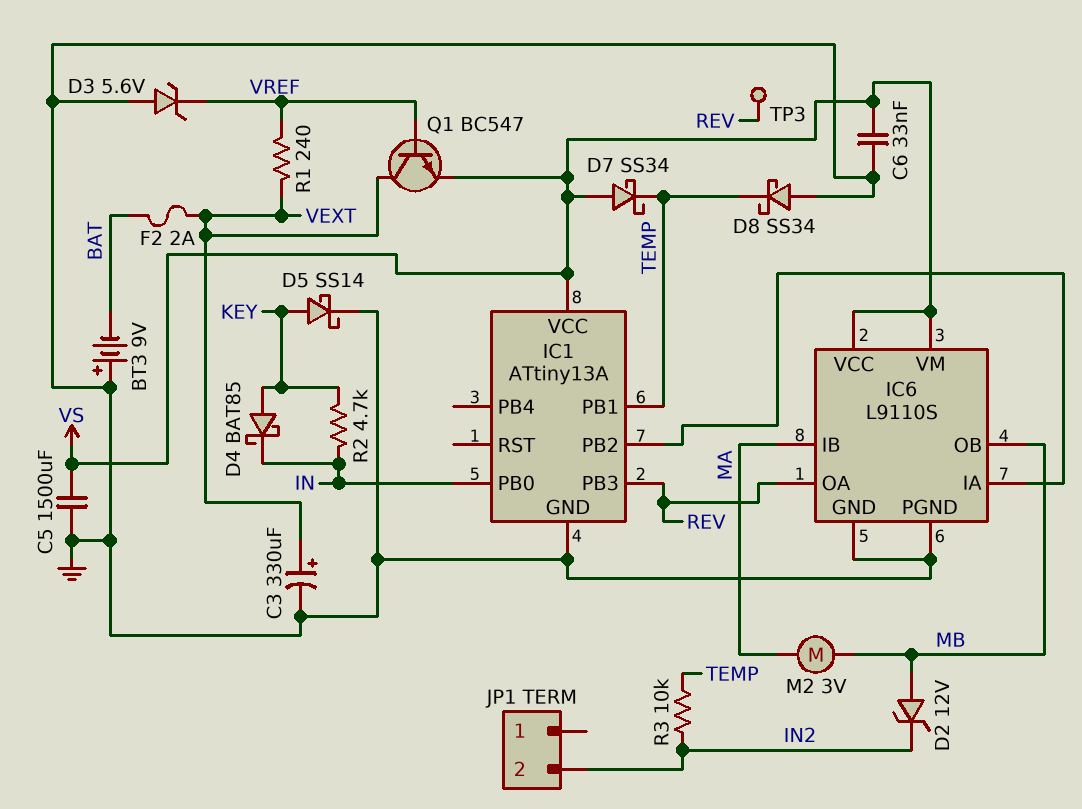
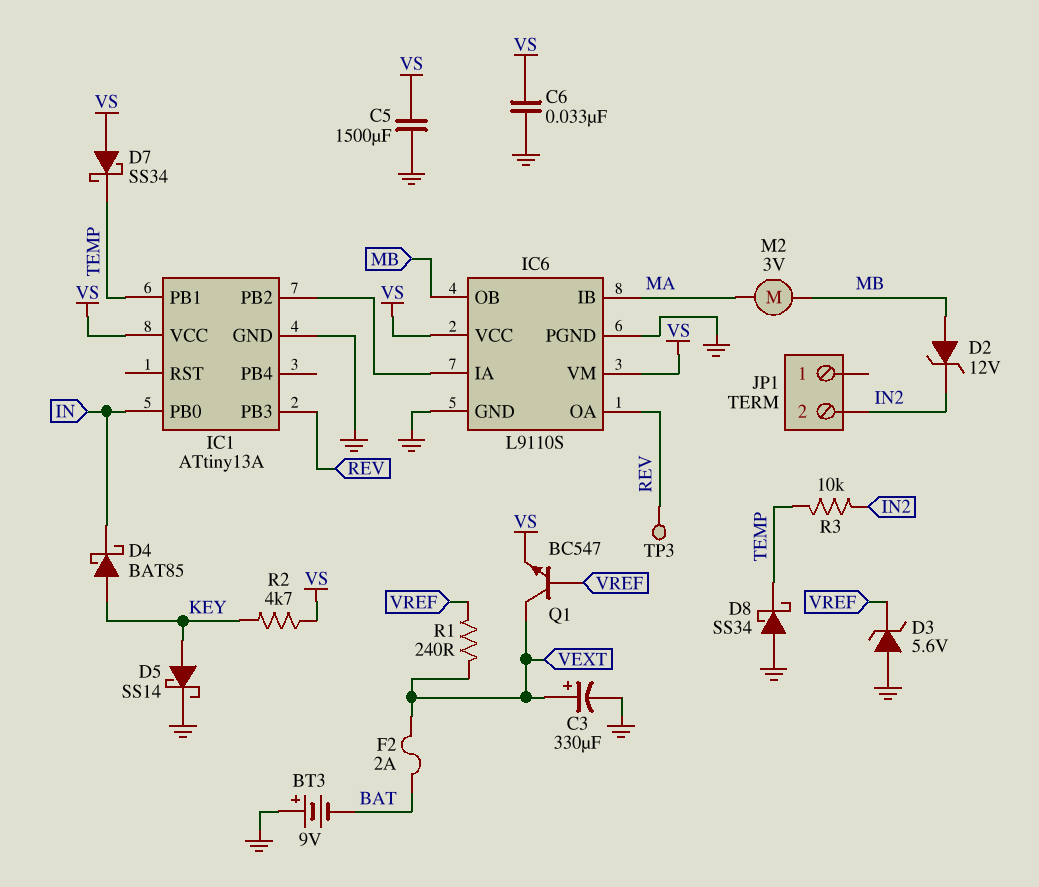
R2: 4.7k (IN, KEY) -> 4.7k (KEY, VS)

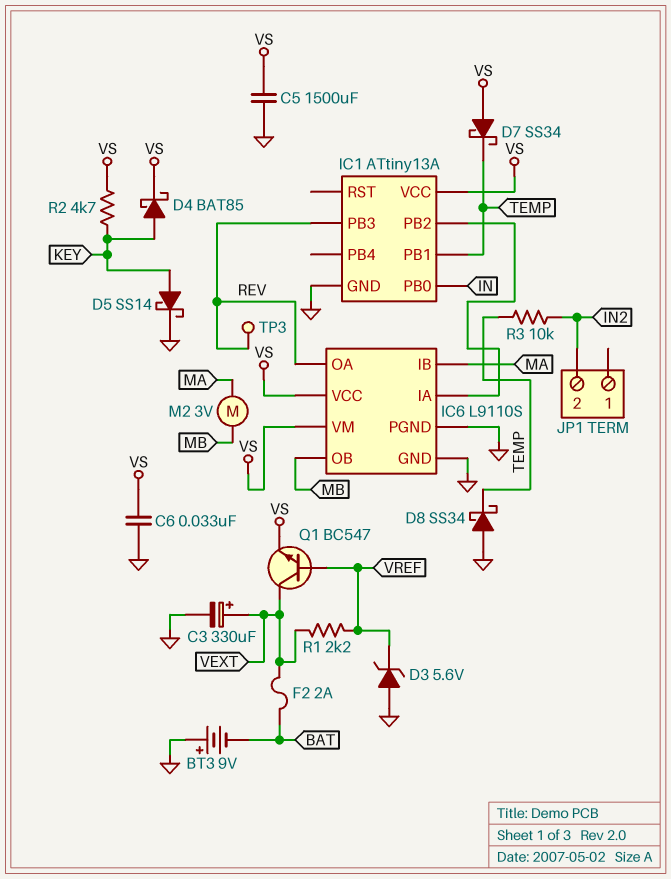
D2: zener 12V (A MB, K IN2) -> none
D4: schottky BAT85 (A KEY, K IN) -> schottky BAT85 (A KEY, K VS)
R1: 240 (VEXT, VREF) -> 2.2k (VEXT, VREF)

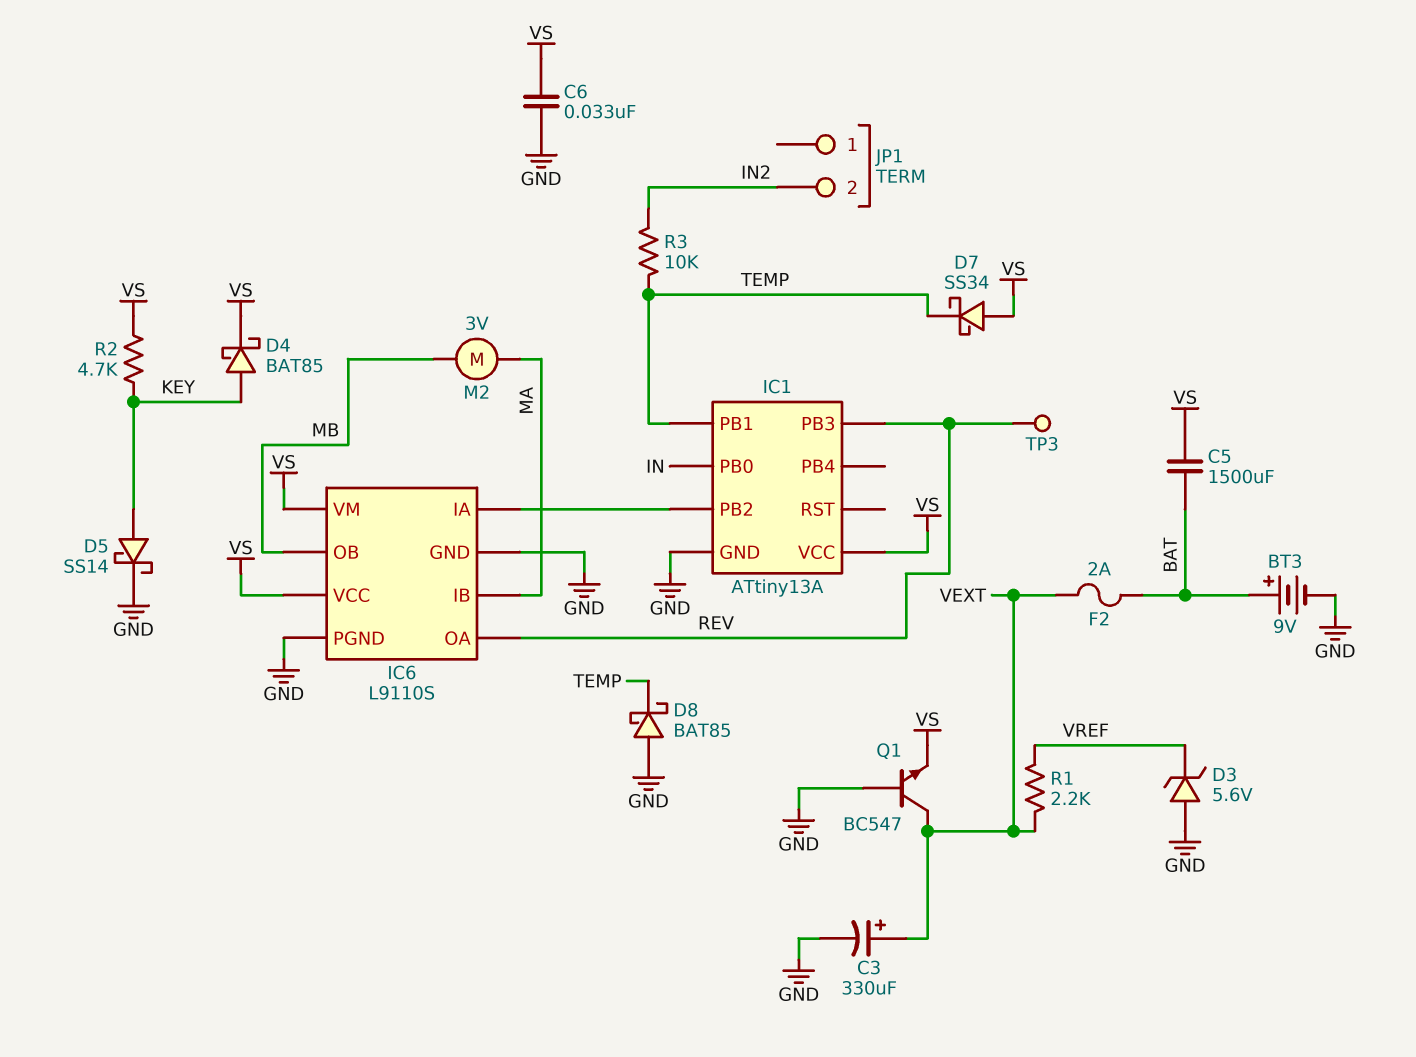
BT3: 9V (plus GND, minus BAT) -> 9V (plus BAT, minus GND)
C5: 1500uF (GND, VS) -> 1500uF (BAT, VS)
D8: schottky SS34 (A GND, K TEMP) -> schottky BAT85 (A GND, K TEMP)
Q1: NPN BC547 (B VREF, C VEXT, E VS) -> NPN BC547 (B GND, C VEXT, E VS)

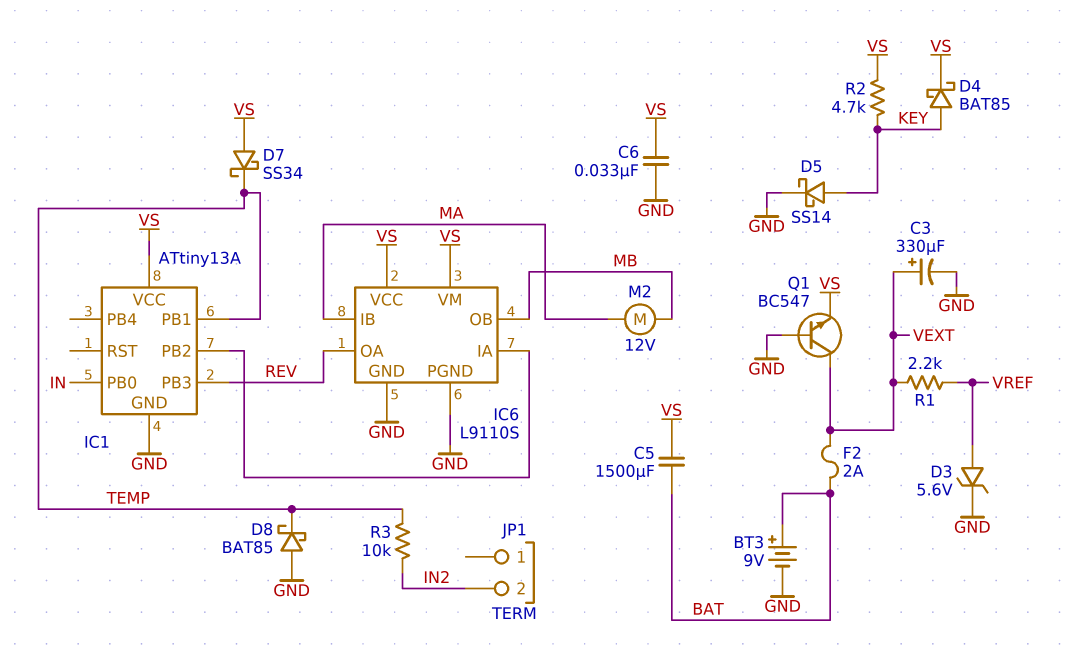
D3: zener 5.6V (A GND, K VREF) -> zener 5.6V (A VREF, K GND)
M2: motor 3V (MA, MB) -> motor 12V (MA, MB)
TP3: test point (REV) -> none

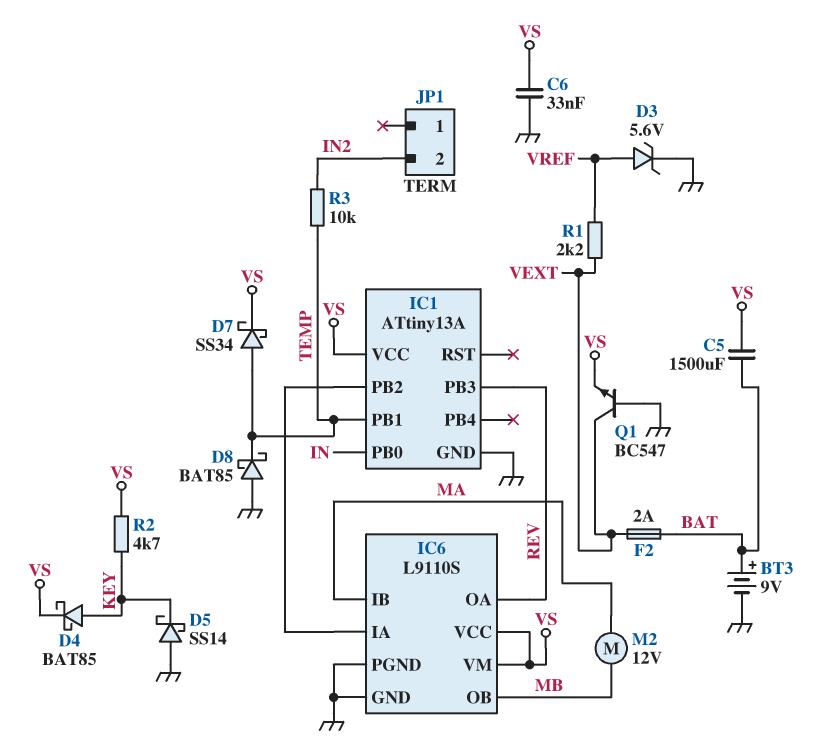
C3: 330uF (plus VEXT, minus GND) -> none
D5: schottky SS14 (A KEY, K GND) -> schottky SS14 (A GND, K KEY)
D7: schottky SS34 (A VS, K TEMP) -> schottky SS34 (A TEMP, K VS)

